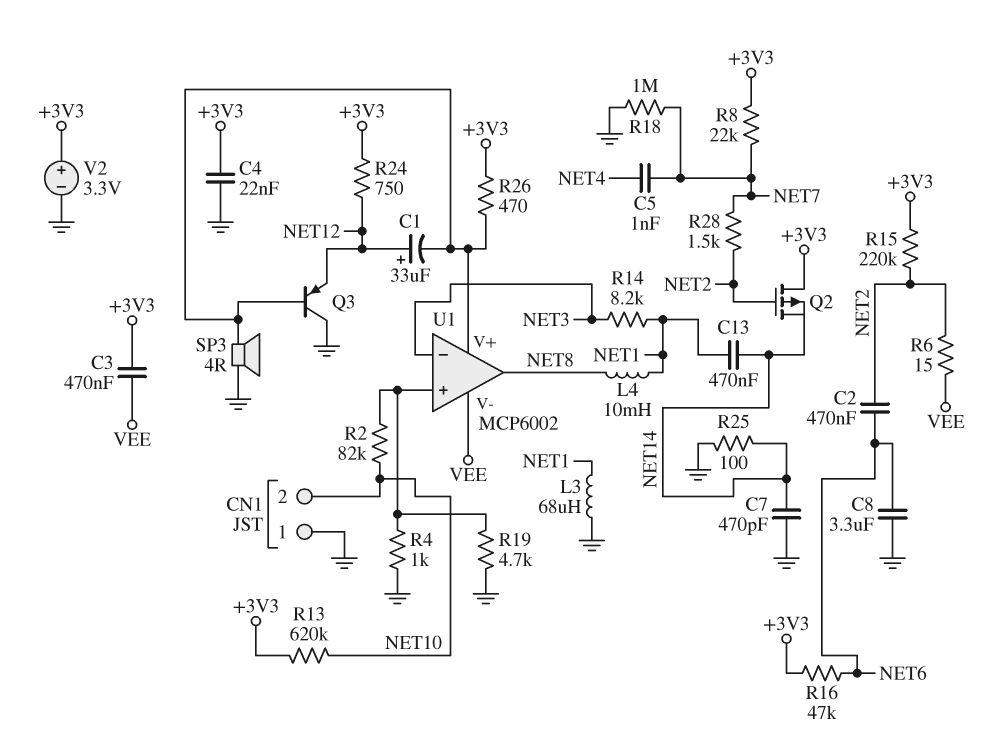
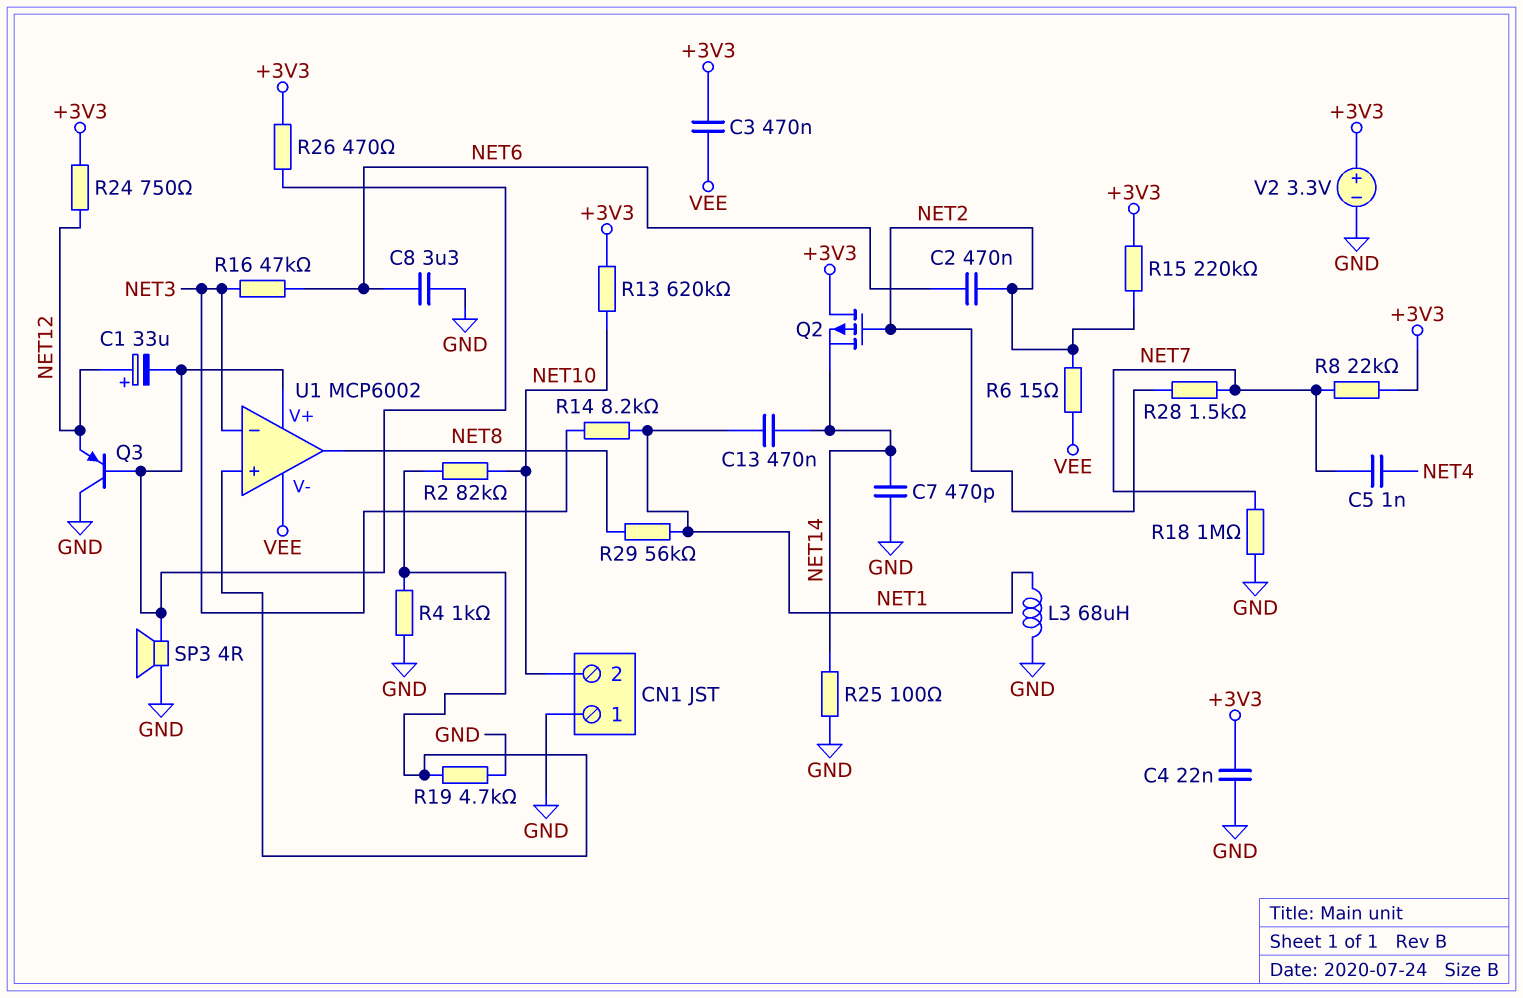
L4: 10mH (NET1, NET8) -> none
R16: 47k (+3V3, NET6) -> 47k (NET3, NET6)
R29: none -> 56k (NET1, NET8)

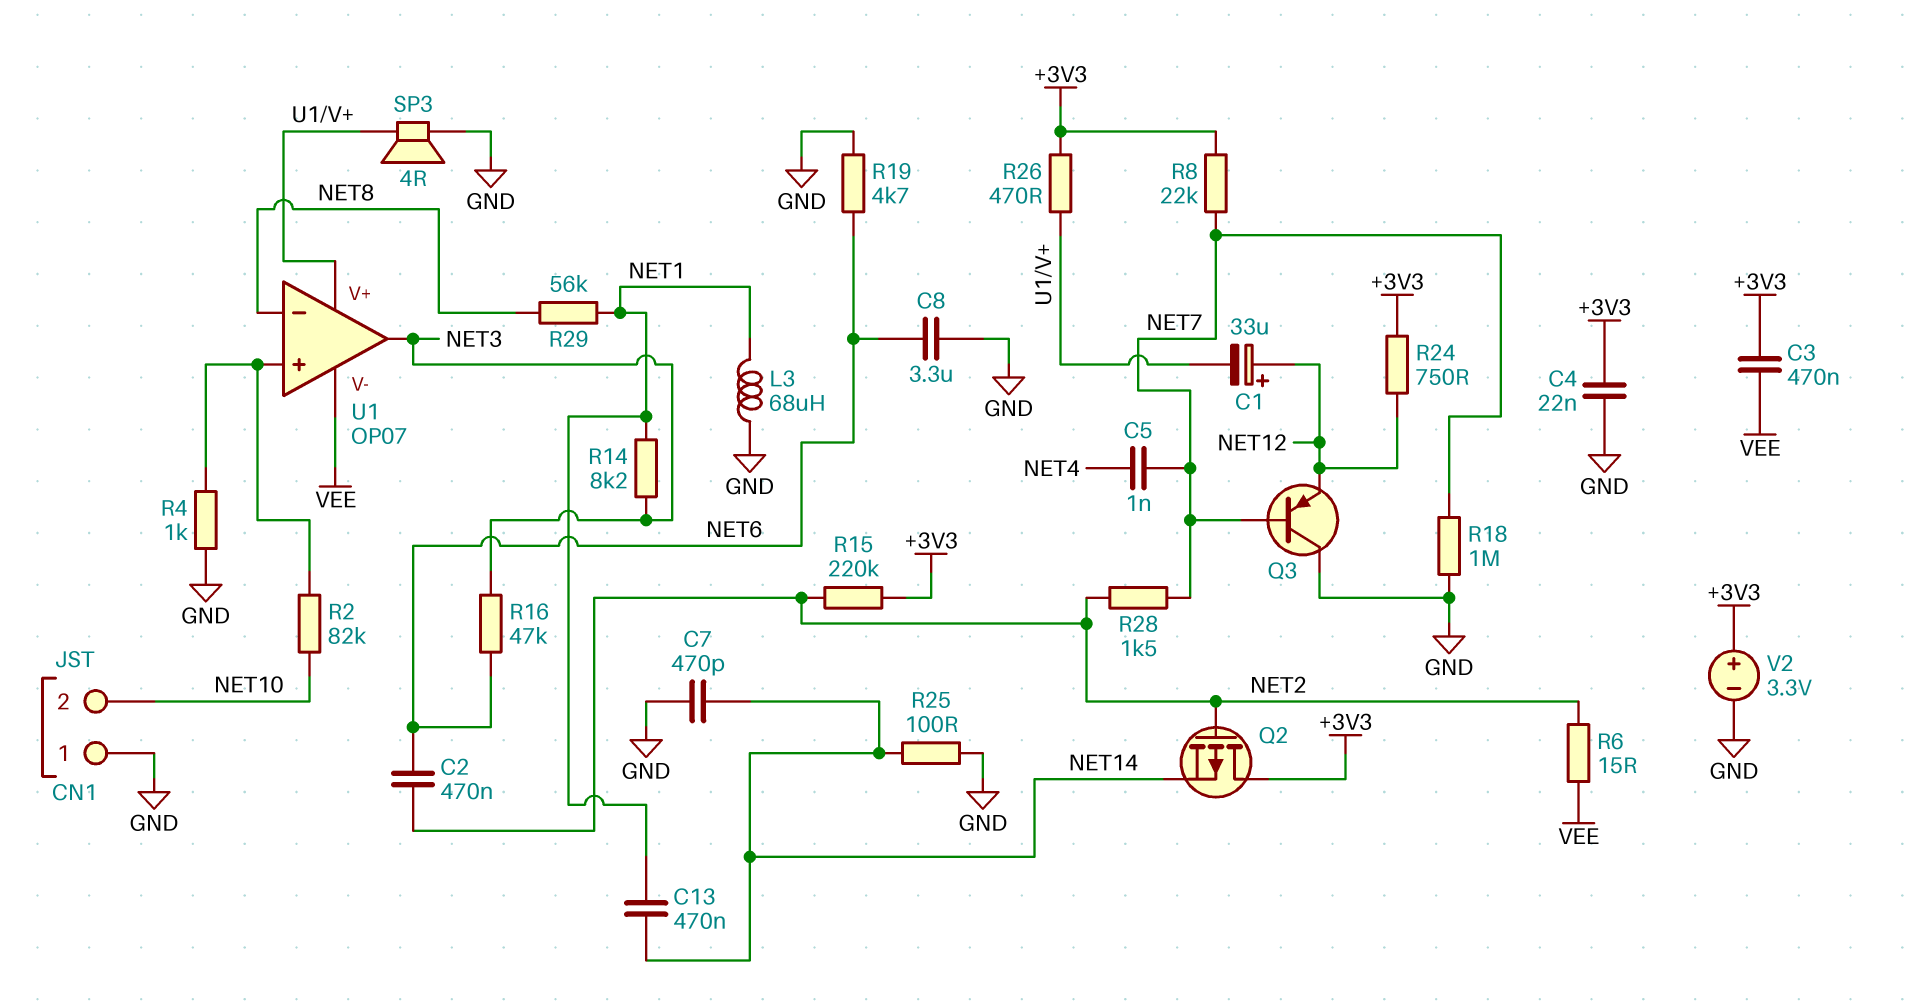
Q3: PNP (B U1/V+, C GND, E NET12) -> PNP (B NET7, C GND, E NET12)
R13: 620k (+3V3, NET10) -> none
R19: 4.7k (GND, U1/in+) -> 4.7k (GND, NET6)
U1: MCP6002 -> OP07
U1 pin in-: NET3 -> NET8
U1 pin out: NET8 -> NET3

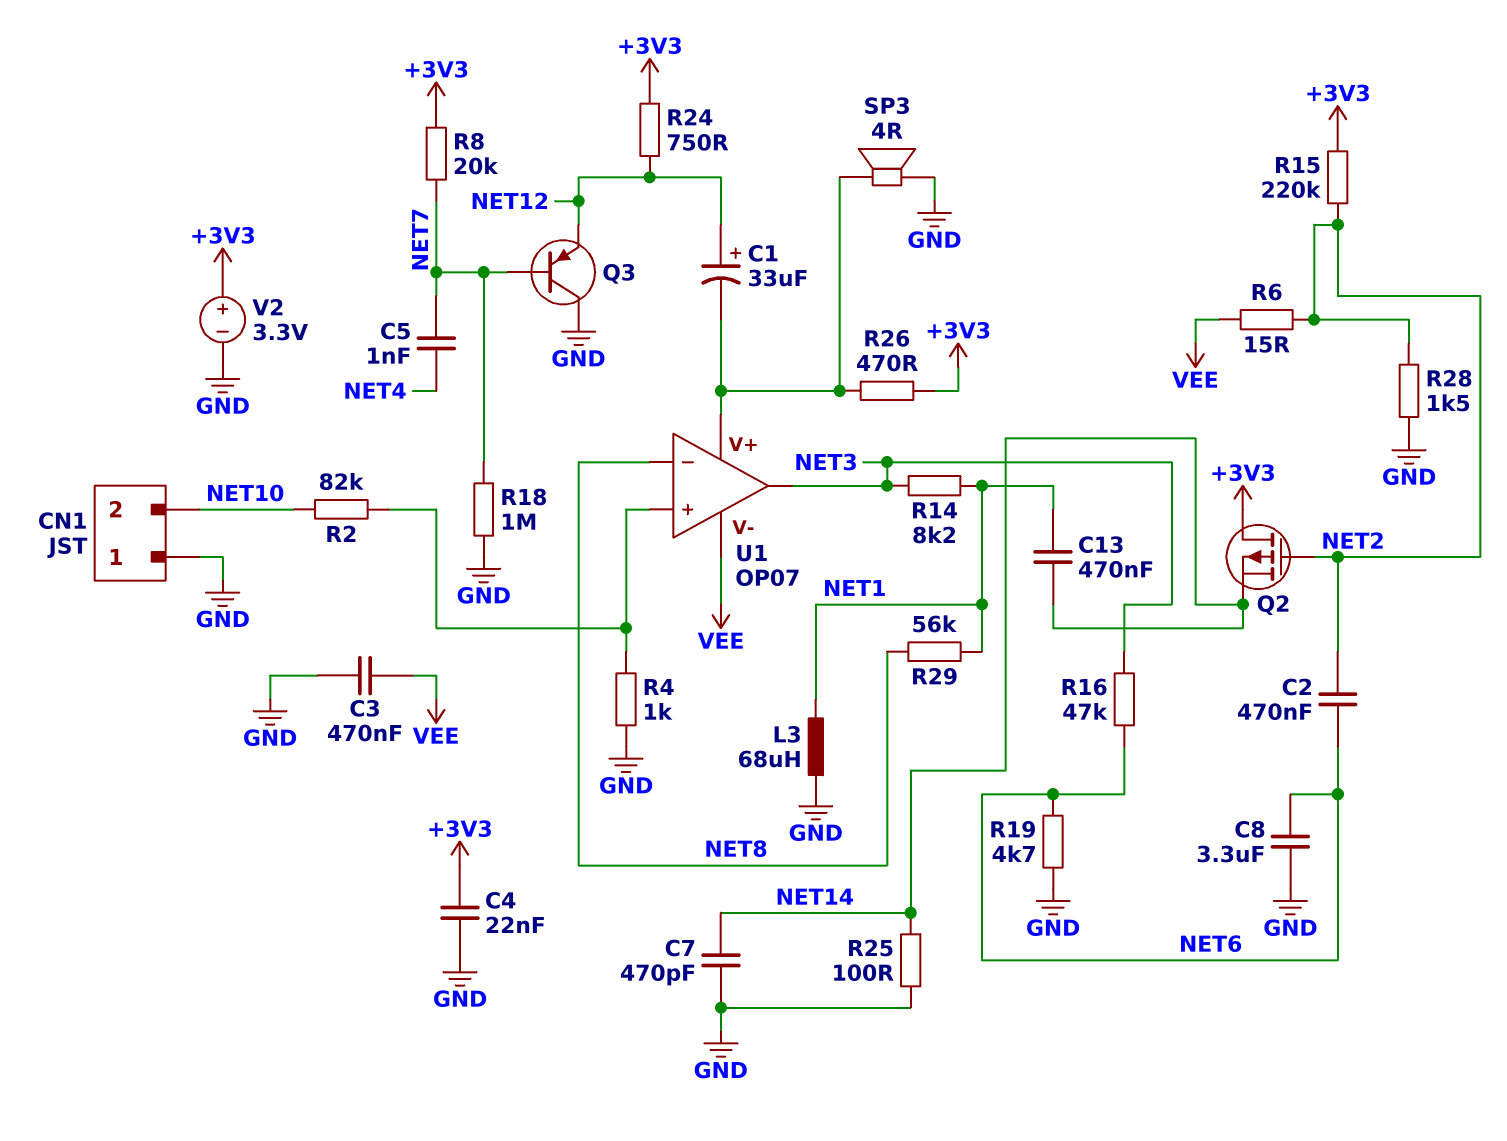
C3: 470nF (+3V3, VEE) -> 470nF (GND, VEE)
R8: 22k (+3V3, NET7) -> 20k (+3V3, NET7)
R28: 1.5k (NET2, NET7) -> 1.5k (GND, NET2)

